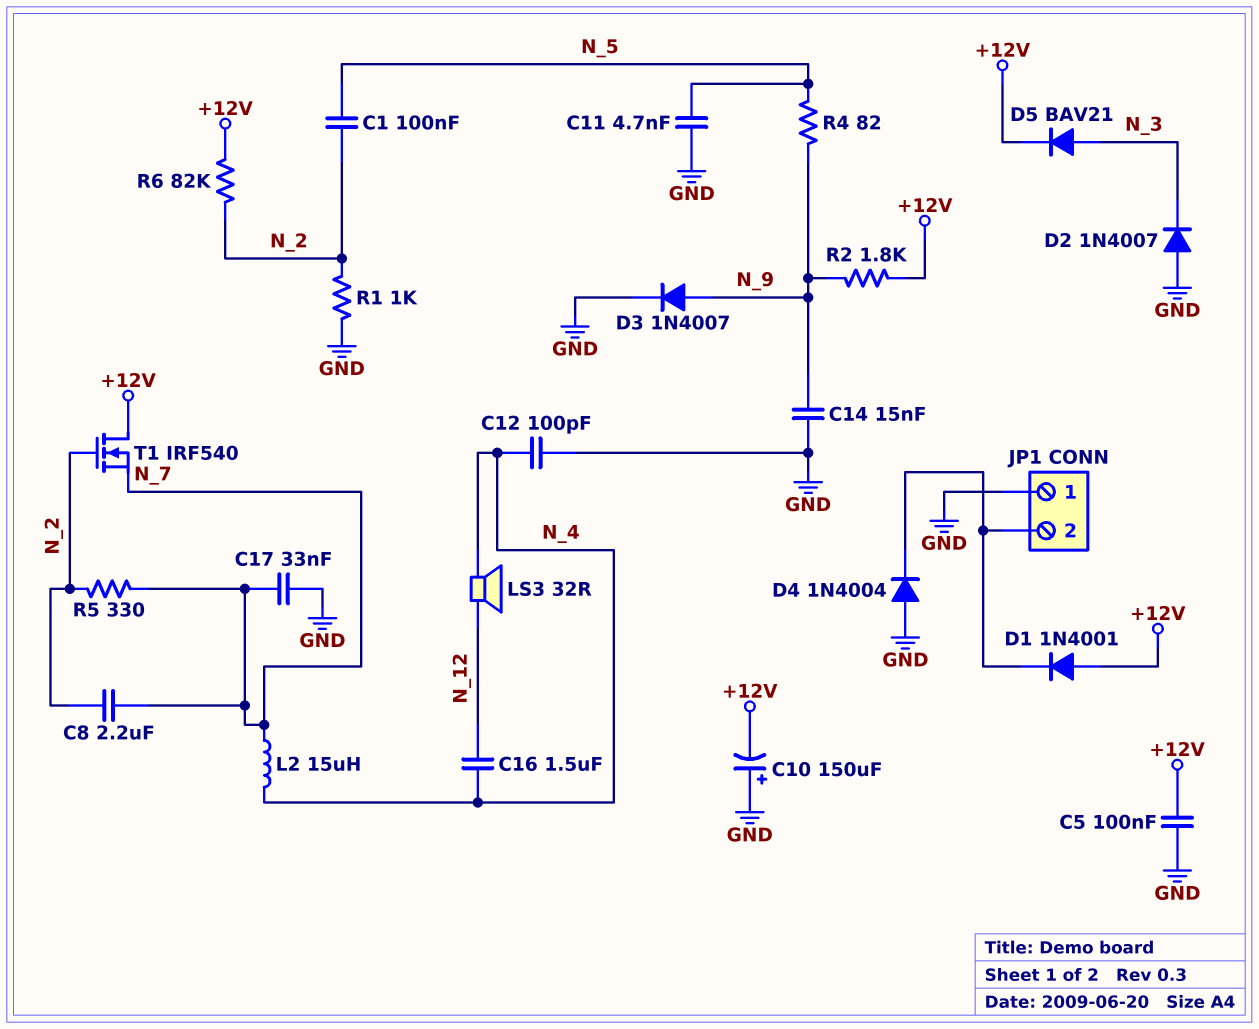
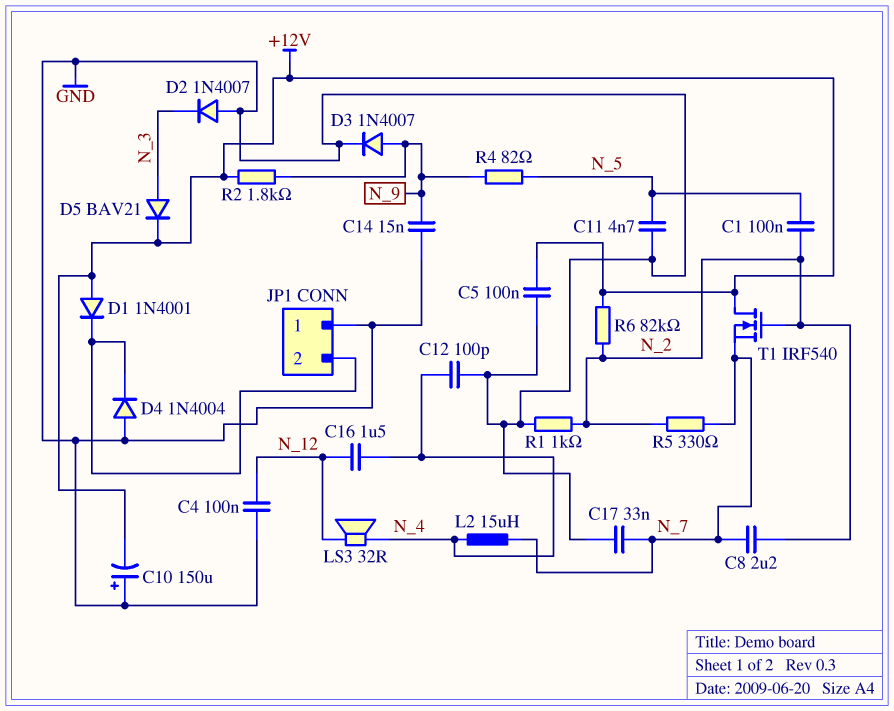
C4: none -> 100nF (GND, N_12)

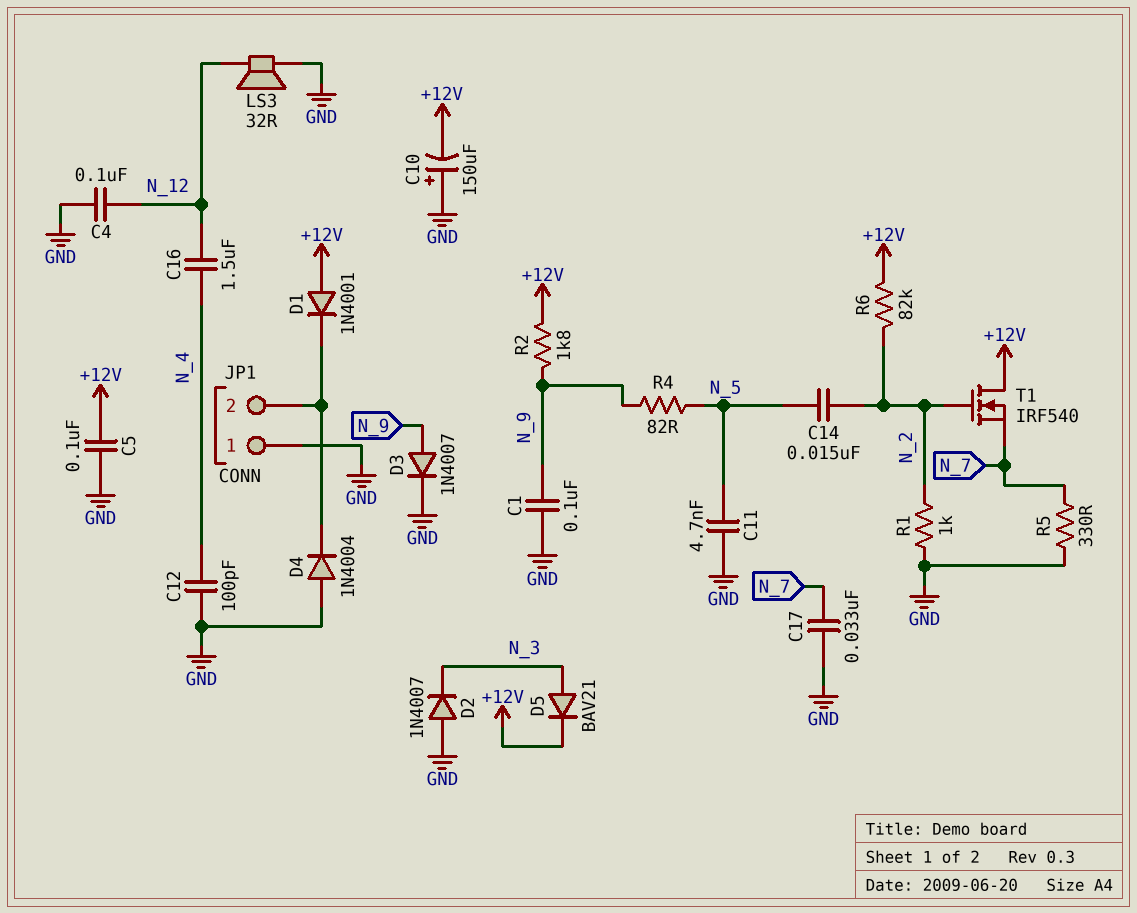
C1: 100nF (N_2, N_5) -> 100nF (GND, N_9)
C8: 2.2uF (N_2, N_7) -> none
C14: 15nF (GND, N_9) -> 15nF (N_2, N_5)
L2: 15uH (N_4, N_7) -> none
LS3: speaker 32R (N_4, N_12) -> speaker 32R (GND, N_12)
R5: 330 (N_2, N_7) -> 330 (GND, N_7)

